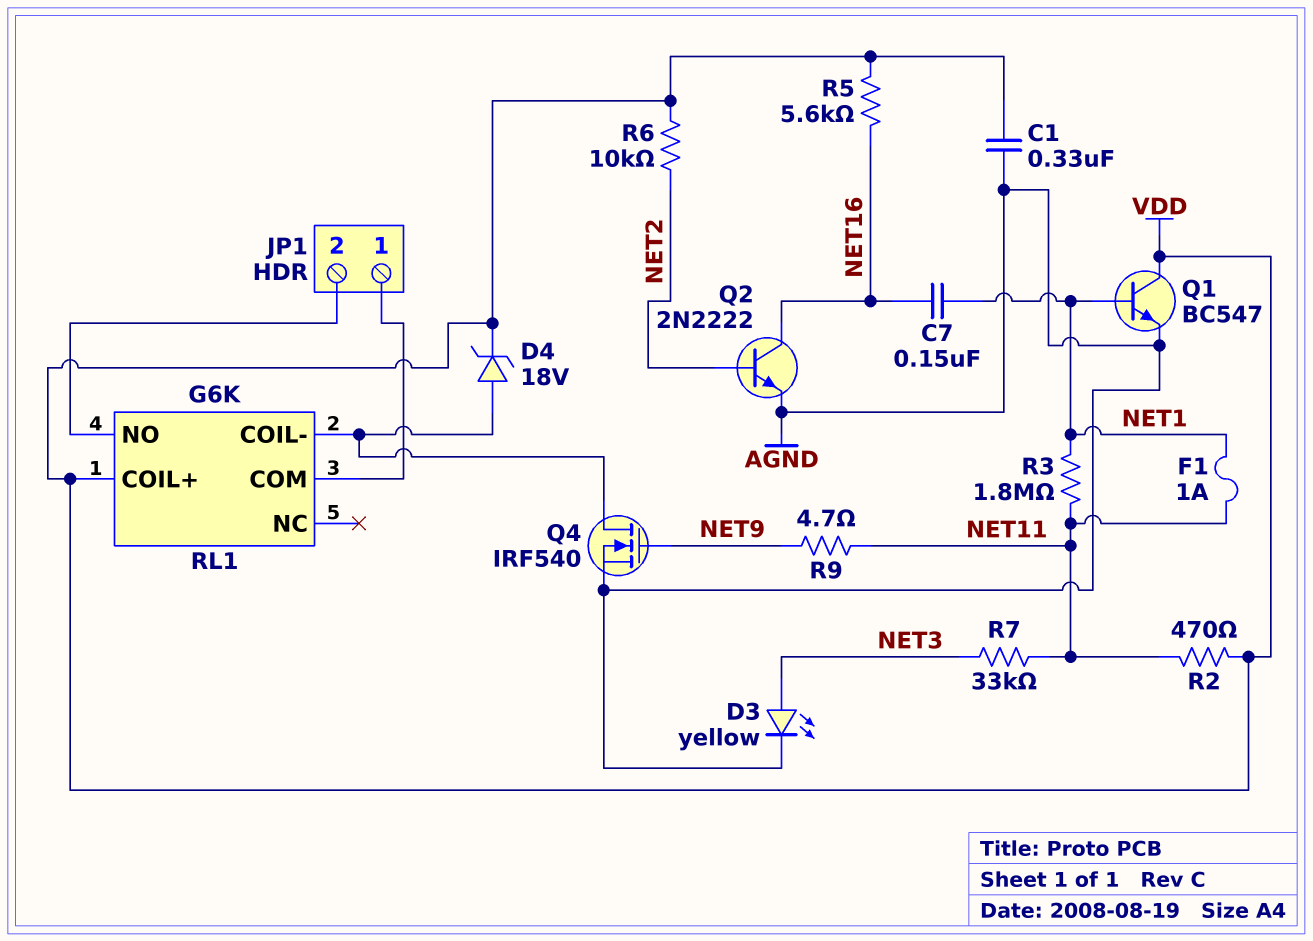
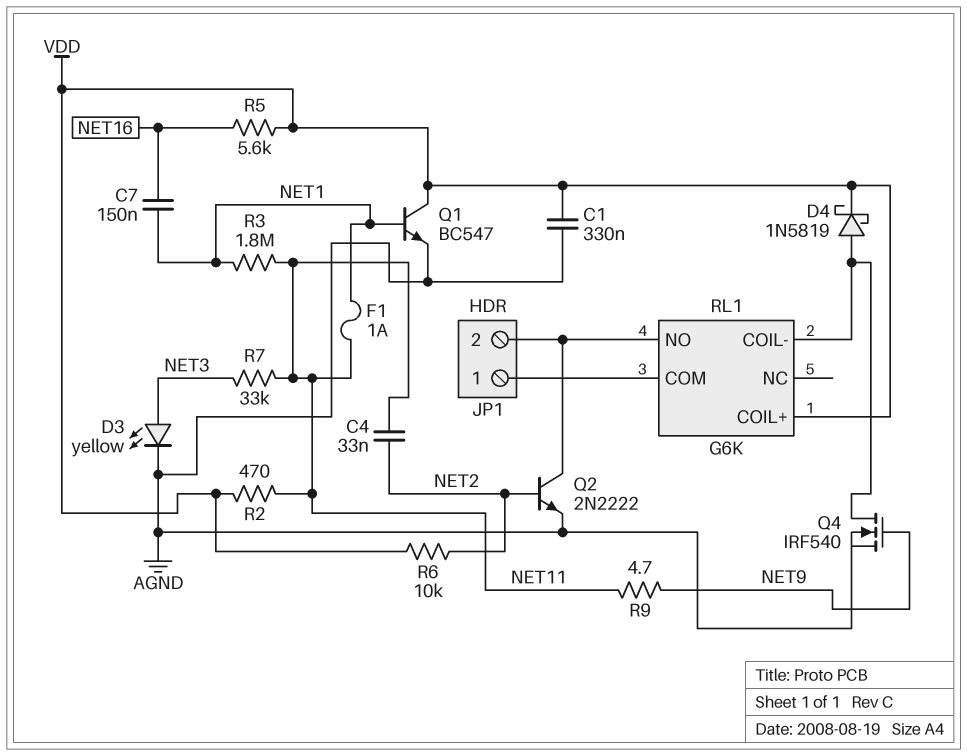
C4: none -> 33nF (NET2, NET11)
D4: zener 18V (A RL1/COIL-, K VDD) -> schottky 1N5819 (A RL1/COIL-, K VDD)
Q2: NPN 2N2222 (B NET2, C NET16, E AGND) -> NPN 2N2222 (B NET2, C JP1/2, E AGND)

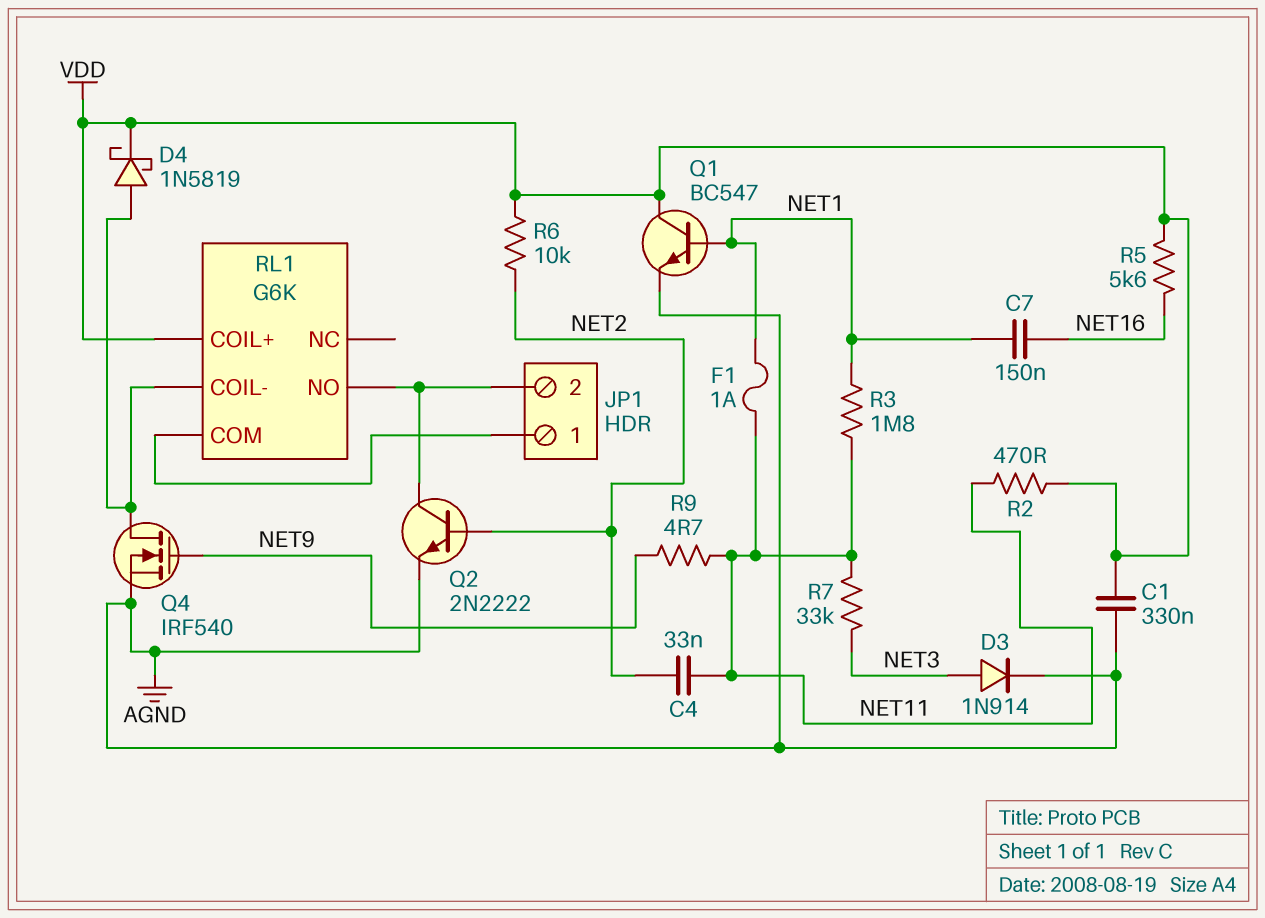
D3: LED yellow (A NET3, K AGND) -> diode 1N914 (A NET3, K AGND)

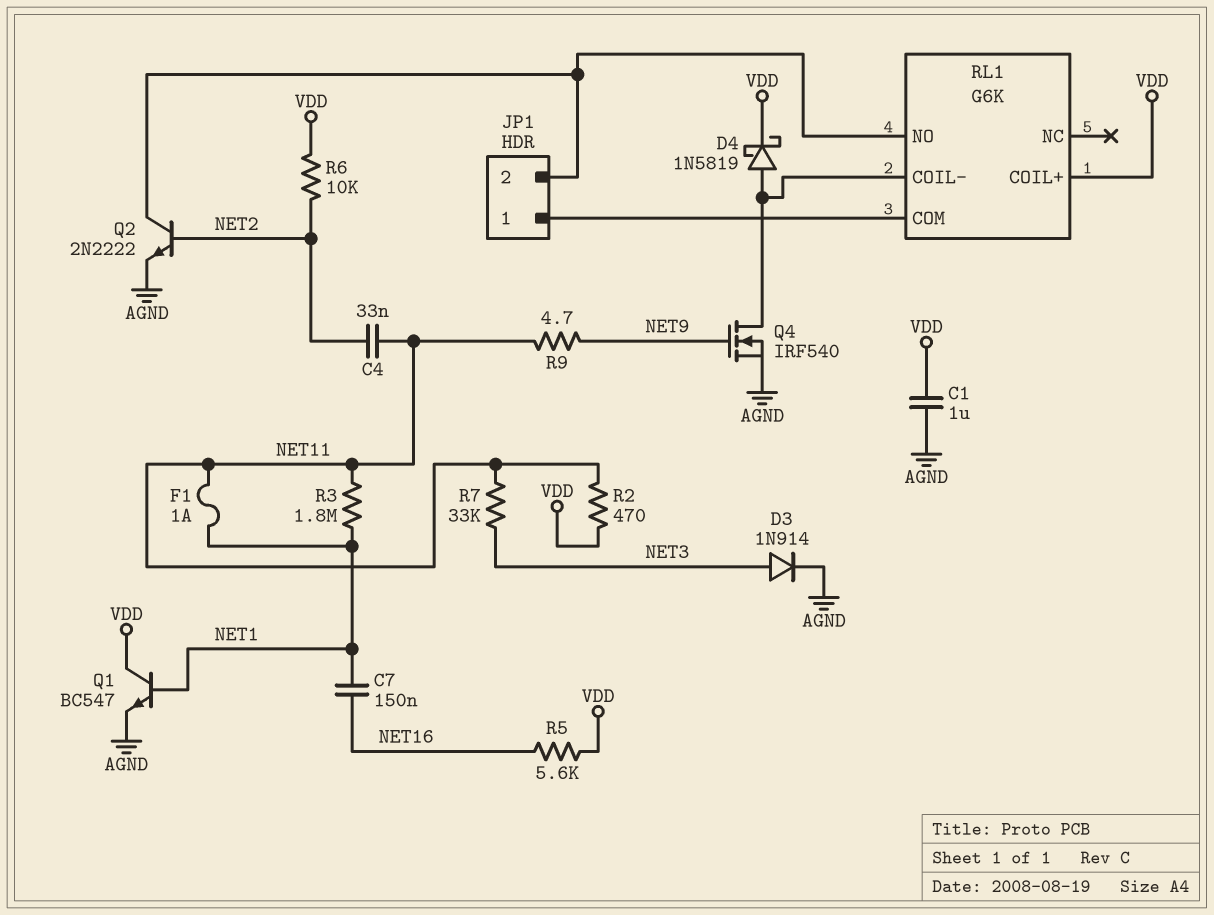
C1: 330nF (AGND, VDD) -> 1uF (AGND, VDD)

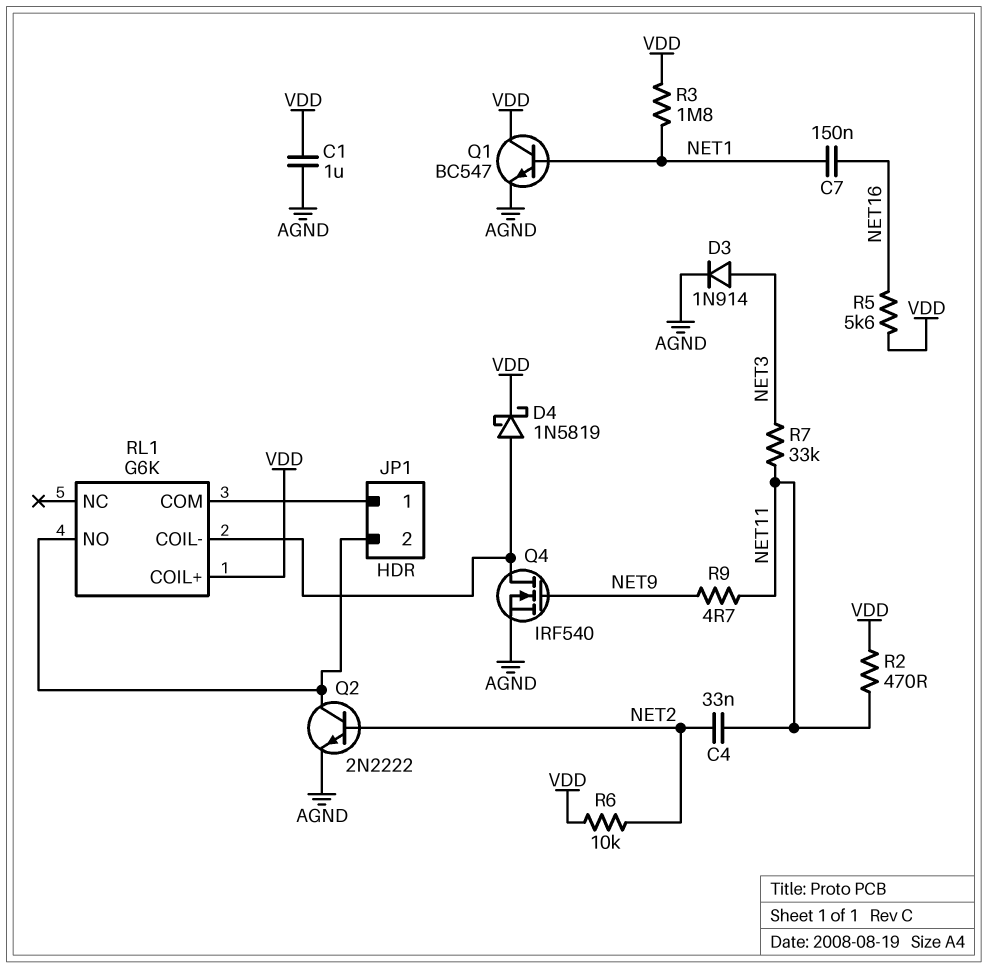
F1: 1A (NET1, NET11) -> none
R3: 1.8M (NET1, NET11) -> 1.8M (NET1, VDD)

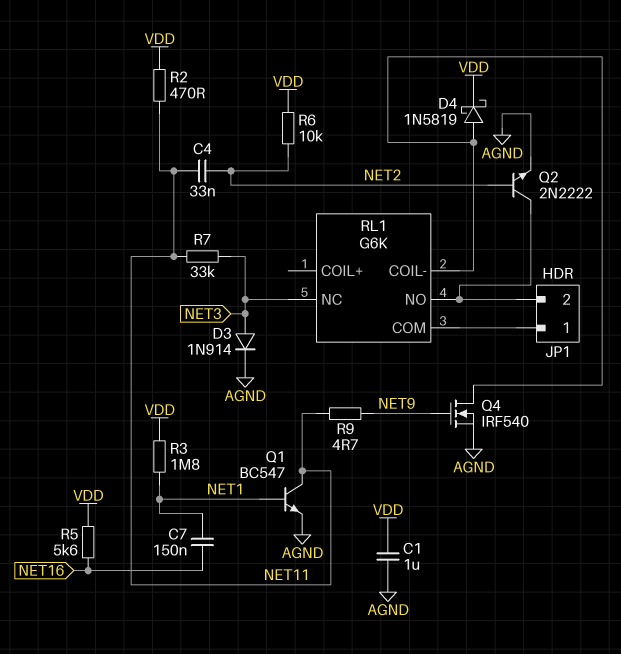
Q1: NPN BC547 (B NET1, C VDD, E AGND) -> NPN BC547 (B NET1, C NET11, E AGND)
RL1 pin COIL+: VDD -> none
RL1 pin NC: none -> NET3

